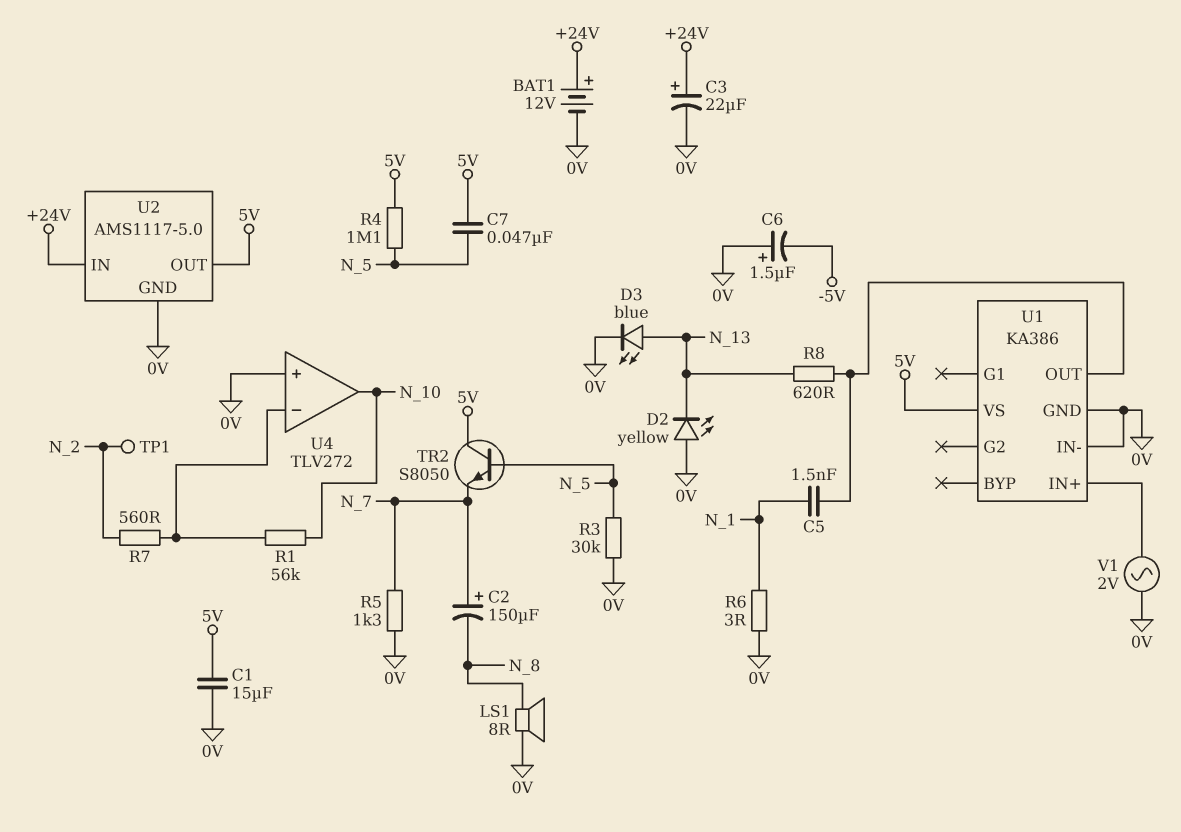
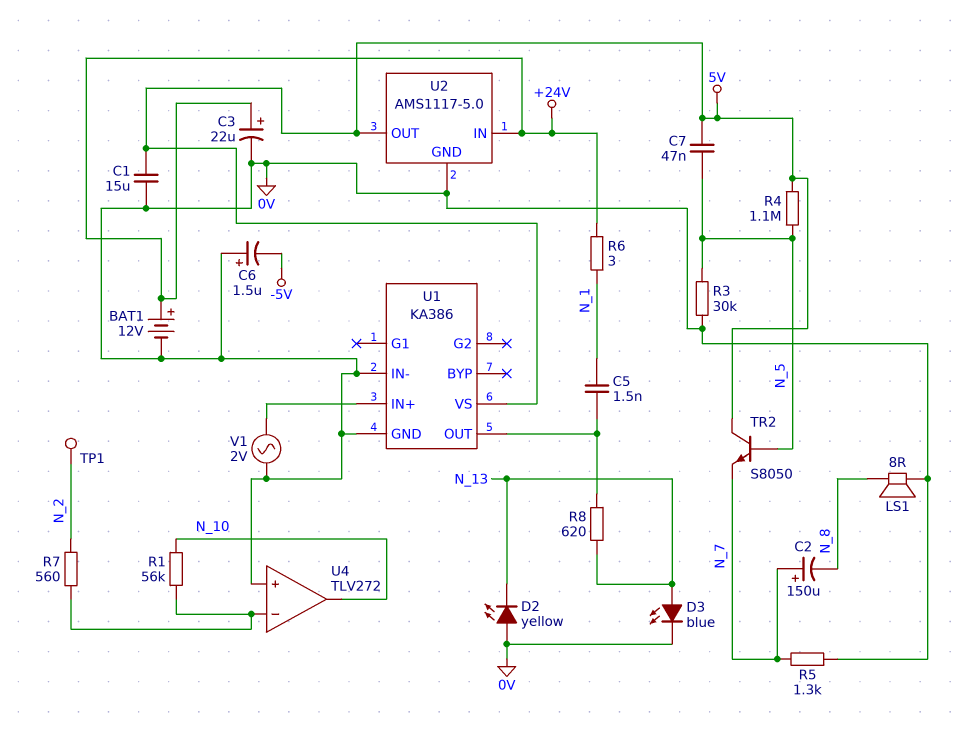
R6: 3 (0V, N_1) -> 3 (+24V, N_1)

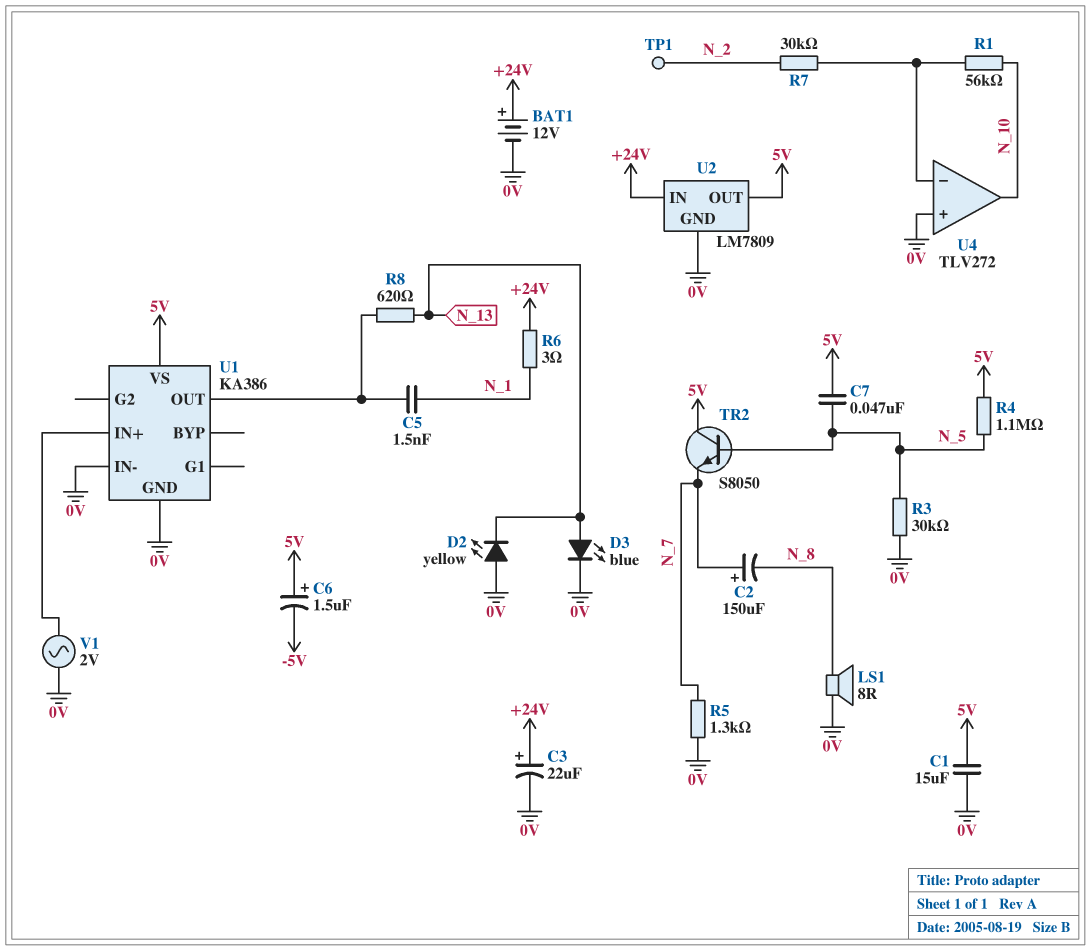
C6: 1.5uF (plus 0V, minus -5V) -> 1.5uF (plus 5V, minus -5V)
R7: 560 (N_2, U4/in-) -> 30k (N_2, U4/in-)
U2: AMS1117-5.0 -> LM7809

